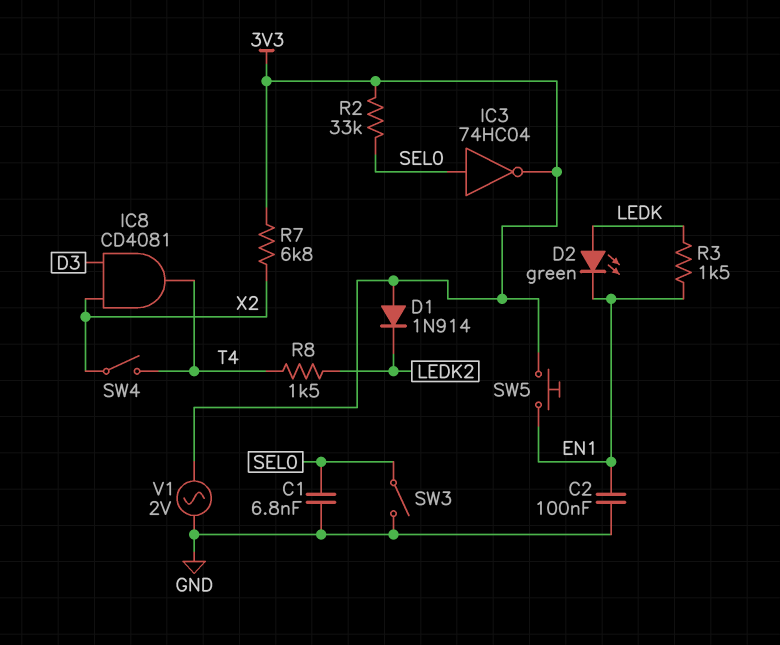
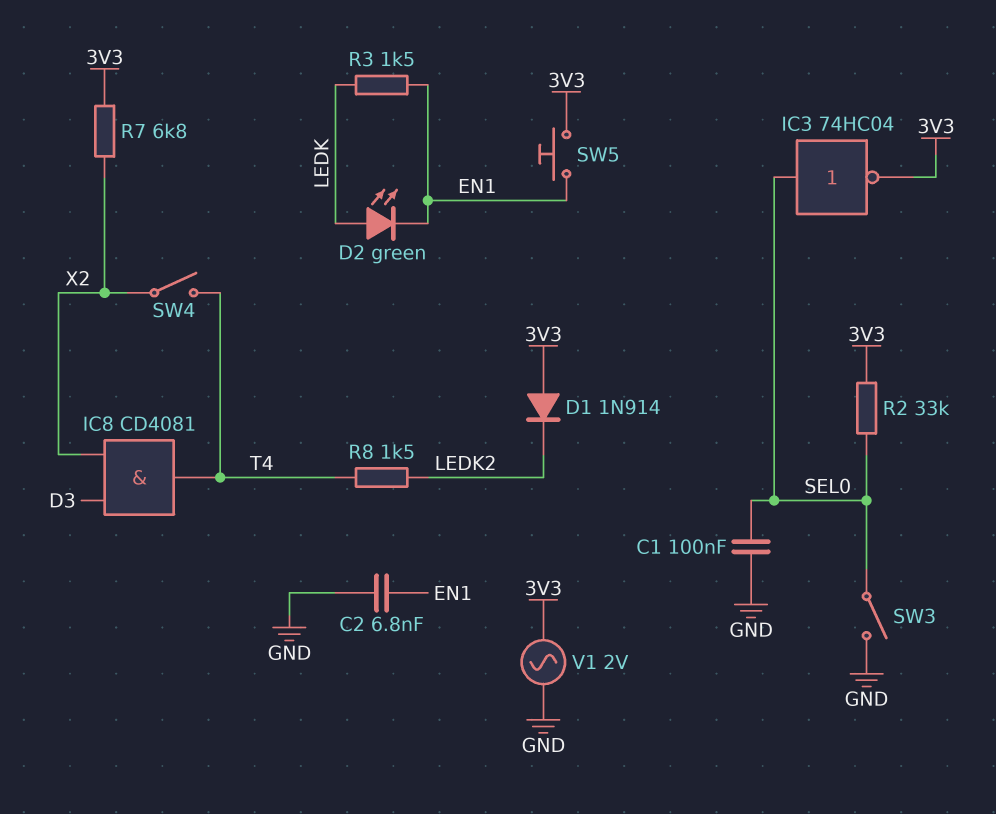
C1: 6.8nF (GND, SEL0) -> 100nF (GND, SEL0)
C2: 100nF (EN1, GND) -> 6.8nF (EN1, GND)

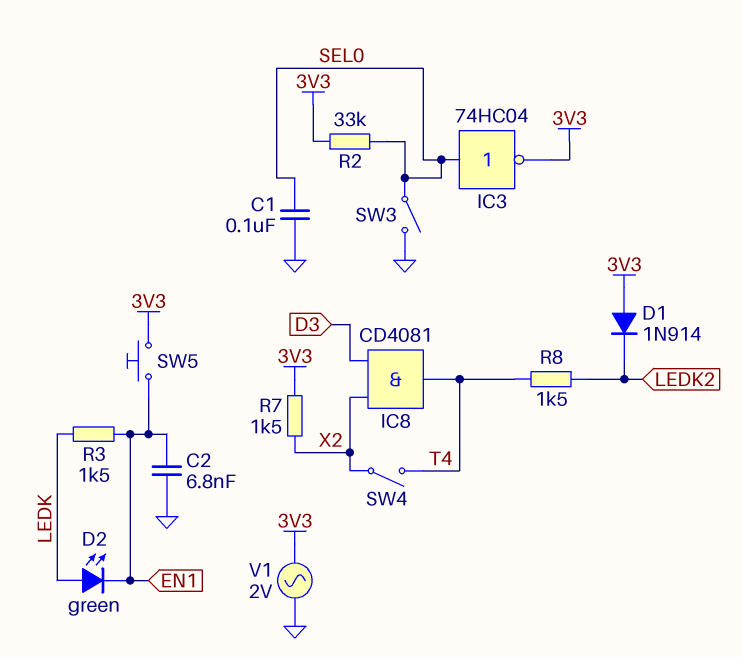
R7: 6.8k (3V3, X2) -> 1.5k (3V3, X2)

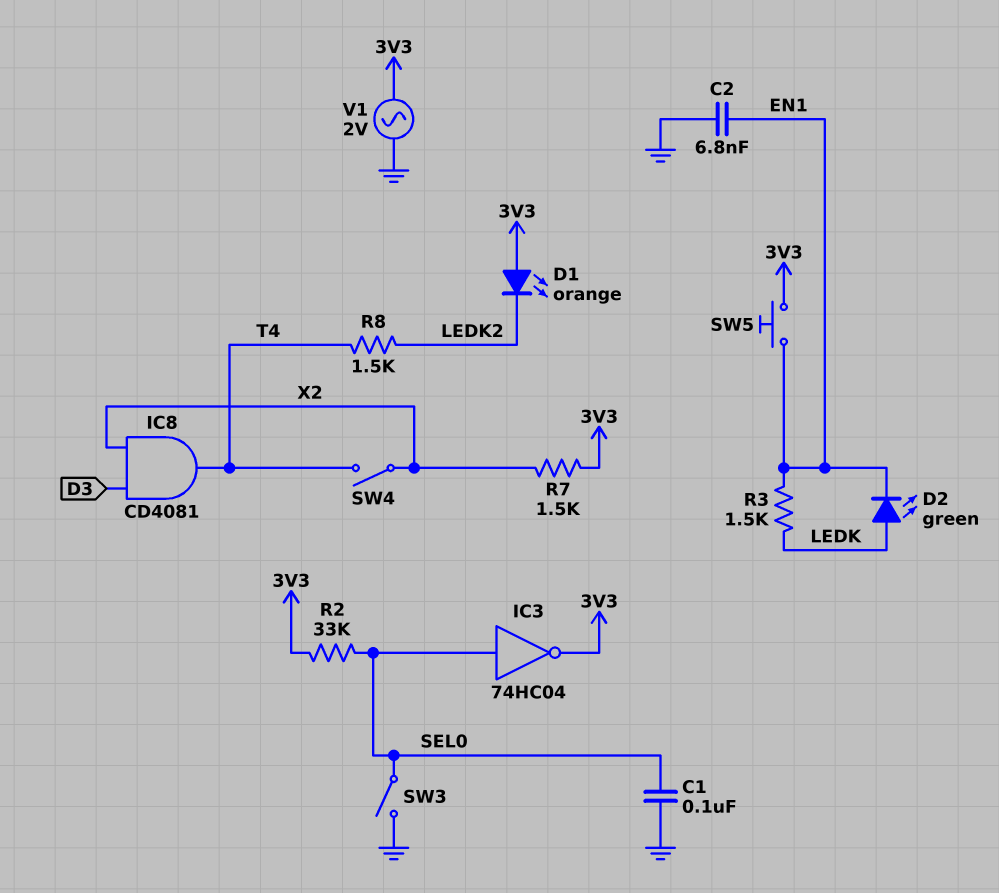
D1: diode 1N914 (A 3V3, K LEDK2) -> LED orange (A 3V3, K LEDK2)

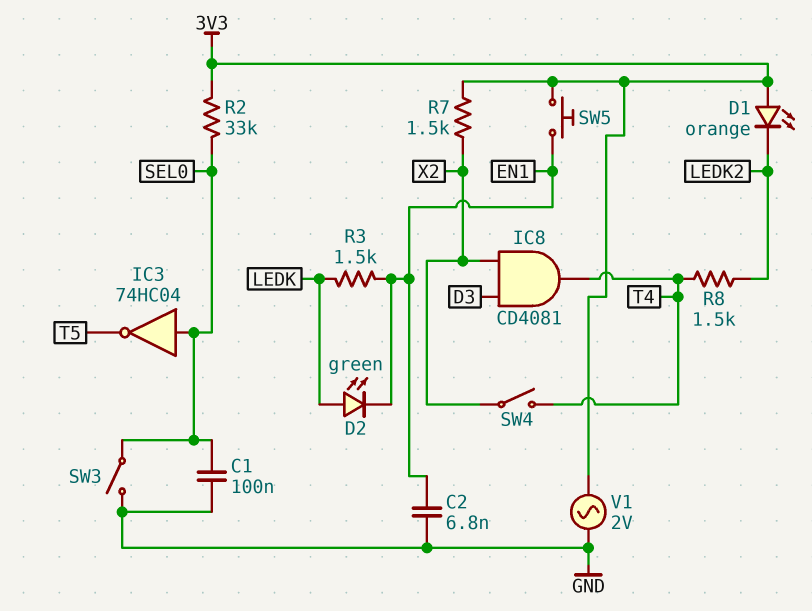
IC3: NOT 74HC04 (in SEL0, out 3V3) -> NOT 74HC04 (in SEL0, out T5)

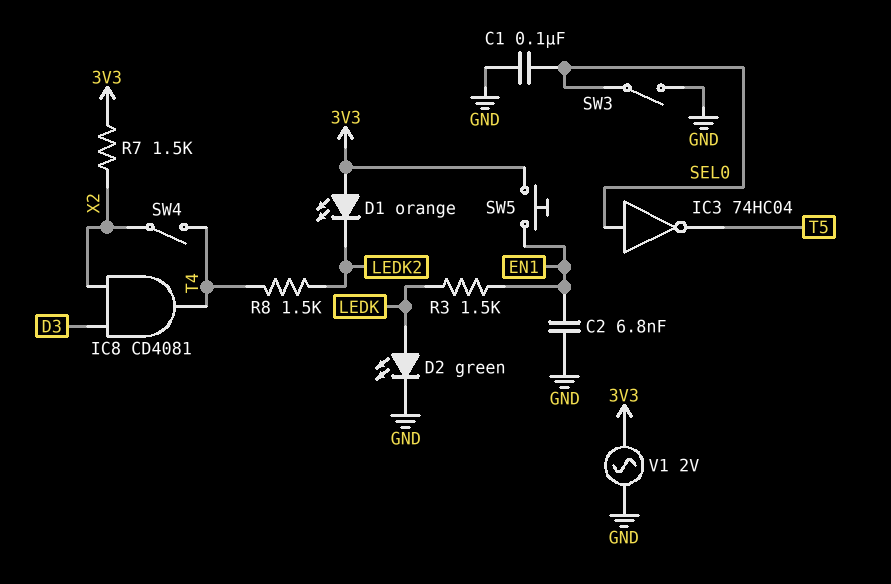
D2: LED green (A LEDK, K EN1) -> LED green (A LEDK, K GND)
R2: 33k (3V3, SEL0) -> none

